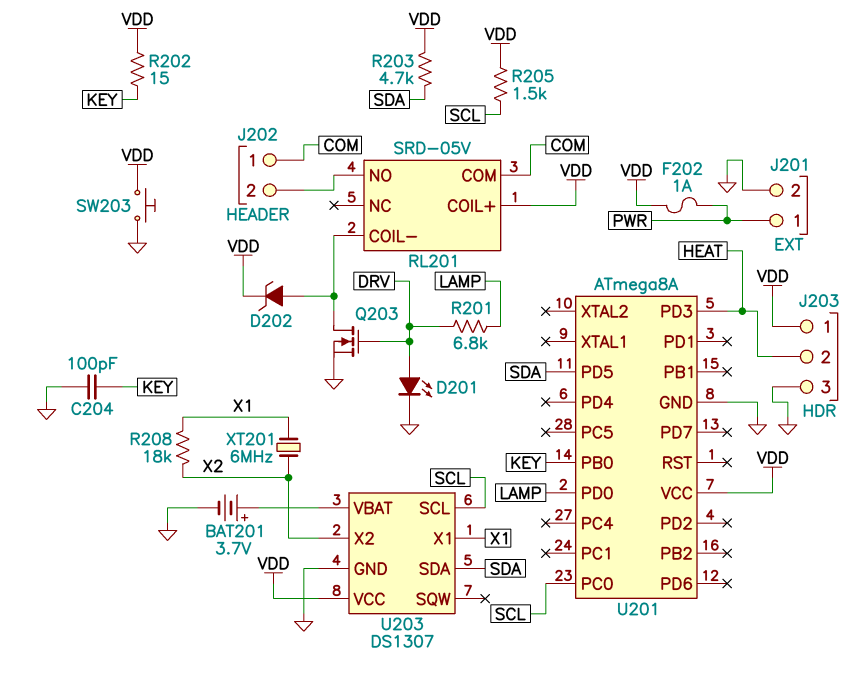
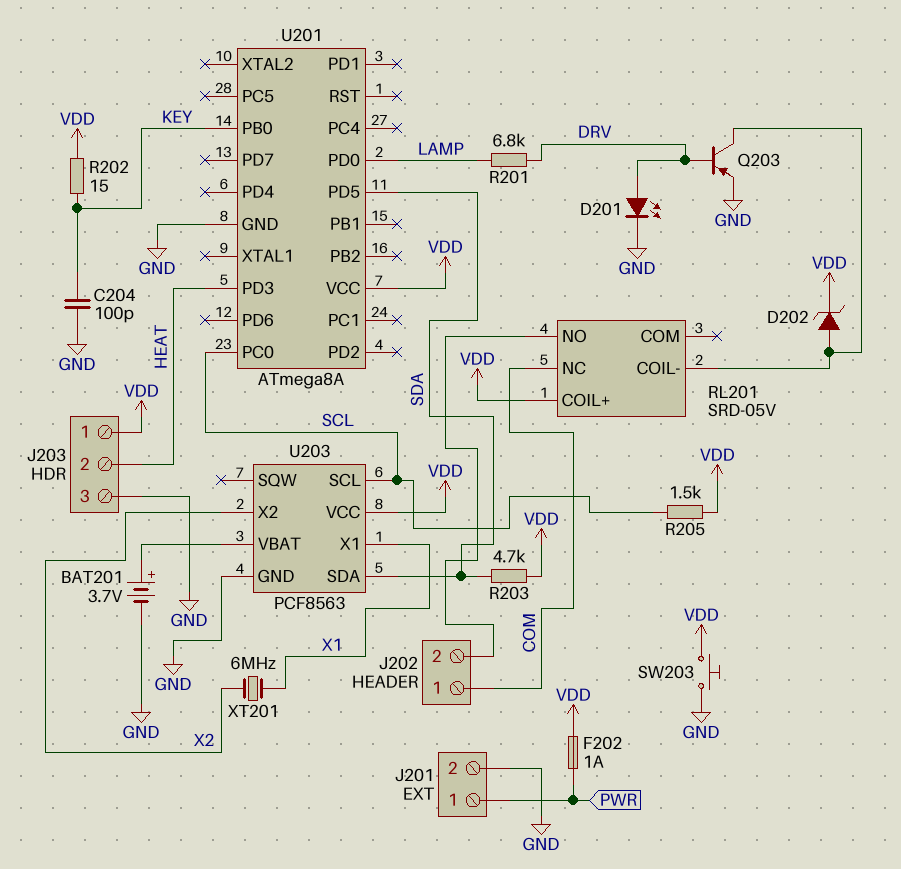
Q203: NMOS (G DRV, D RL201/COIL-, S GND) -> PNP (B DRV, C RL201/COIL-, E GND)
R208: 18k (X1, X2) -> none
RL201 pin COM: COM -> none
RL201 pin NC: none -> COM
U203: DS1307 -> PCF8563

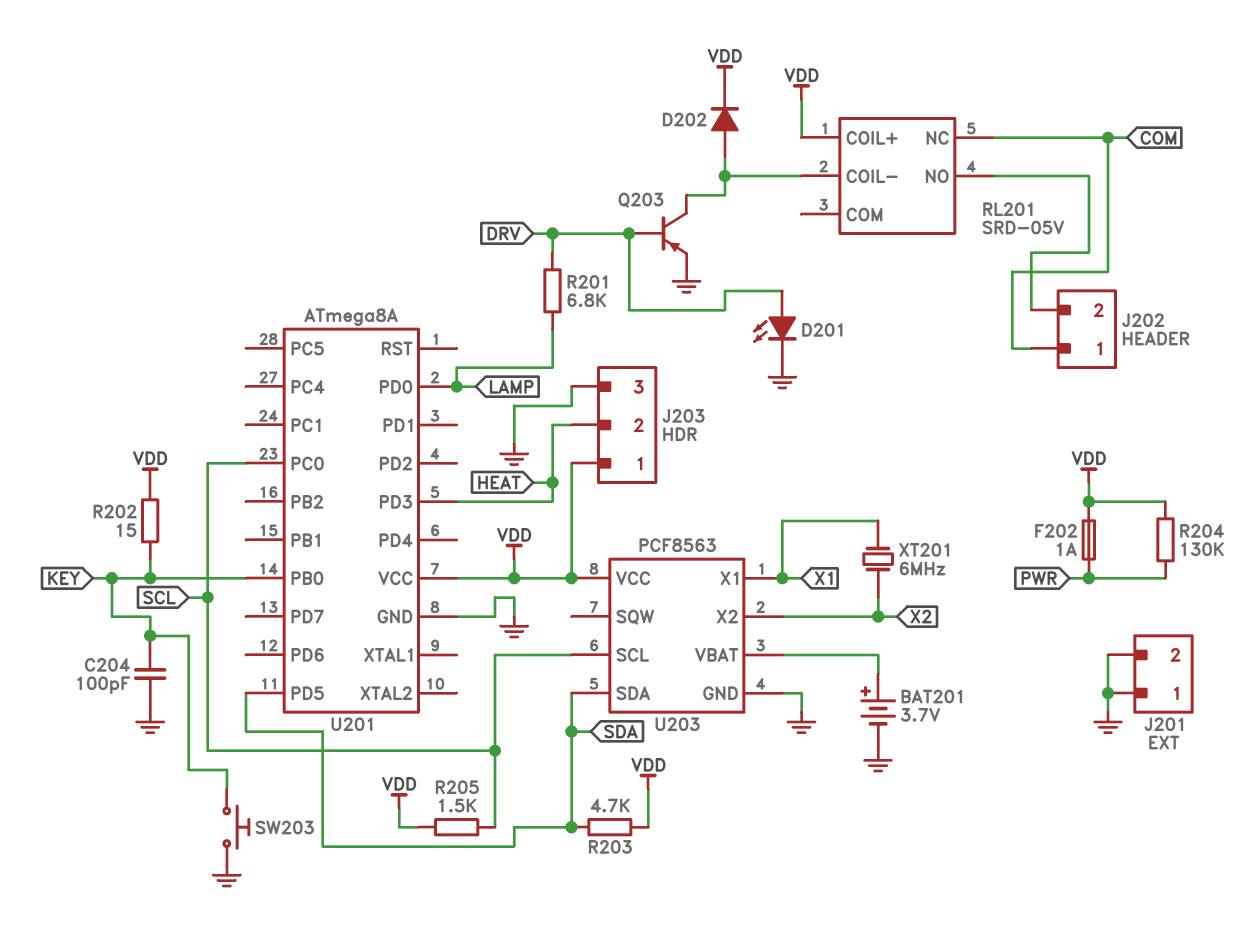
D202: zener (A RL201/COIL-, K VDD) -> diode (A RL201/COIL-, K VDD)
J201 pin 1: PWR -> GND
R204: none -> 130k (PWR, VDD)
SW203: button (GND, VDD) -> button (GND, KEY)

